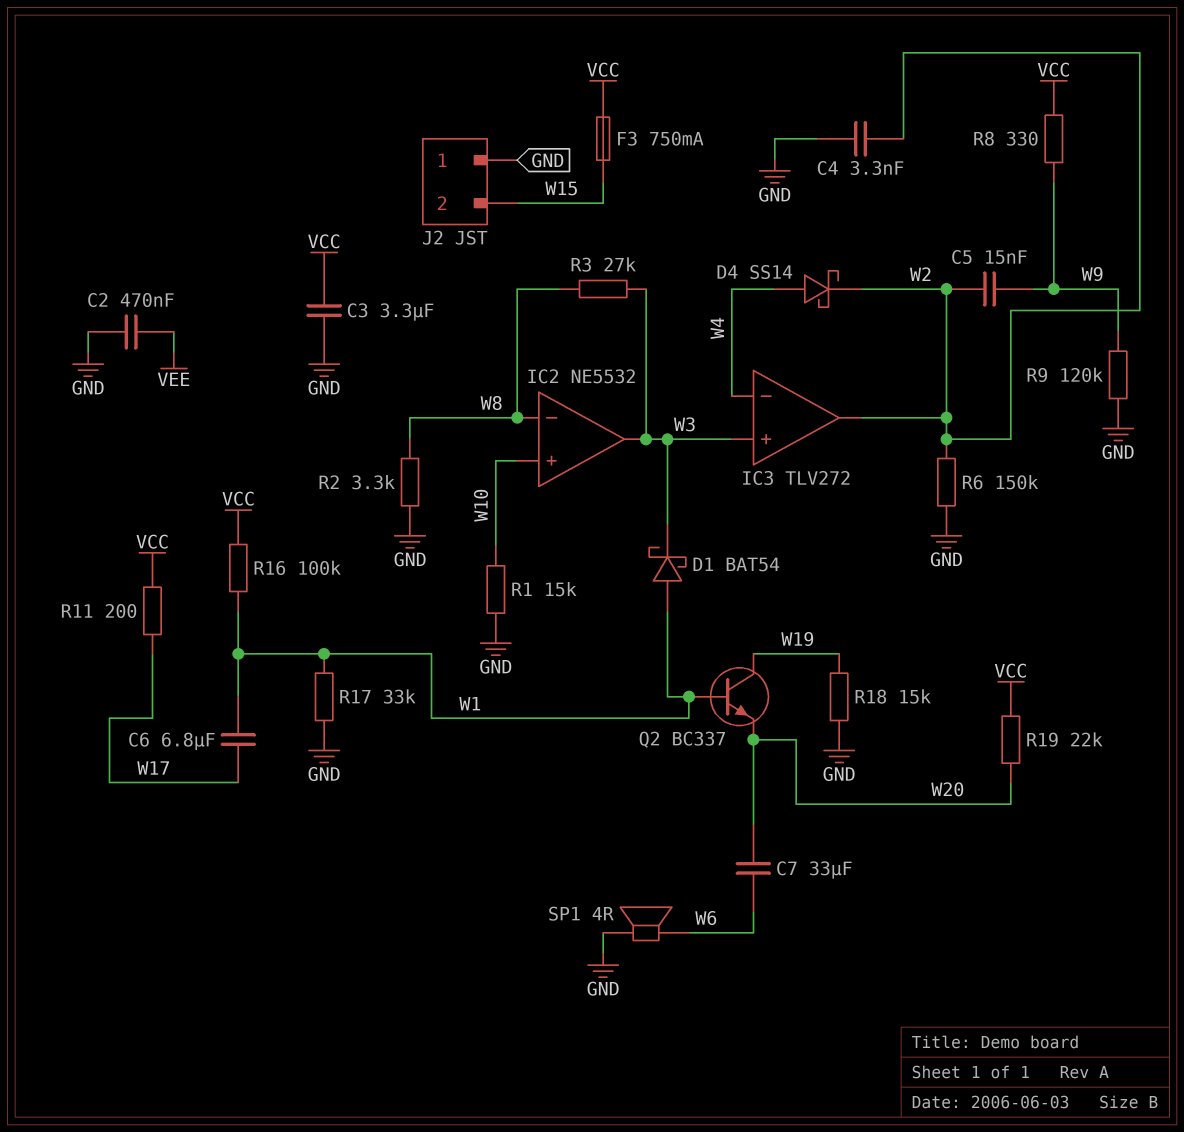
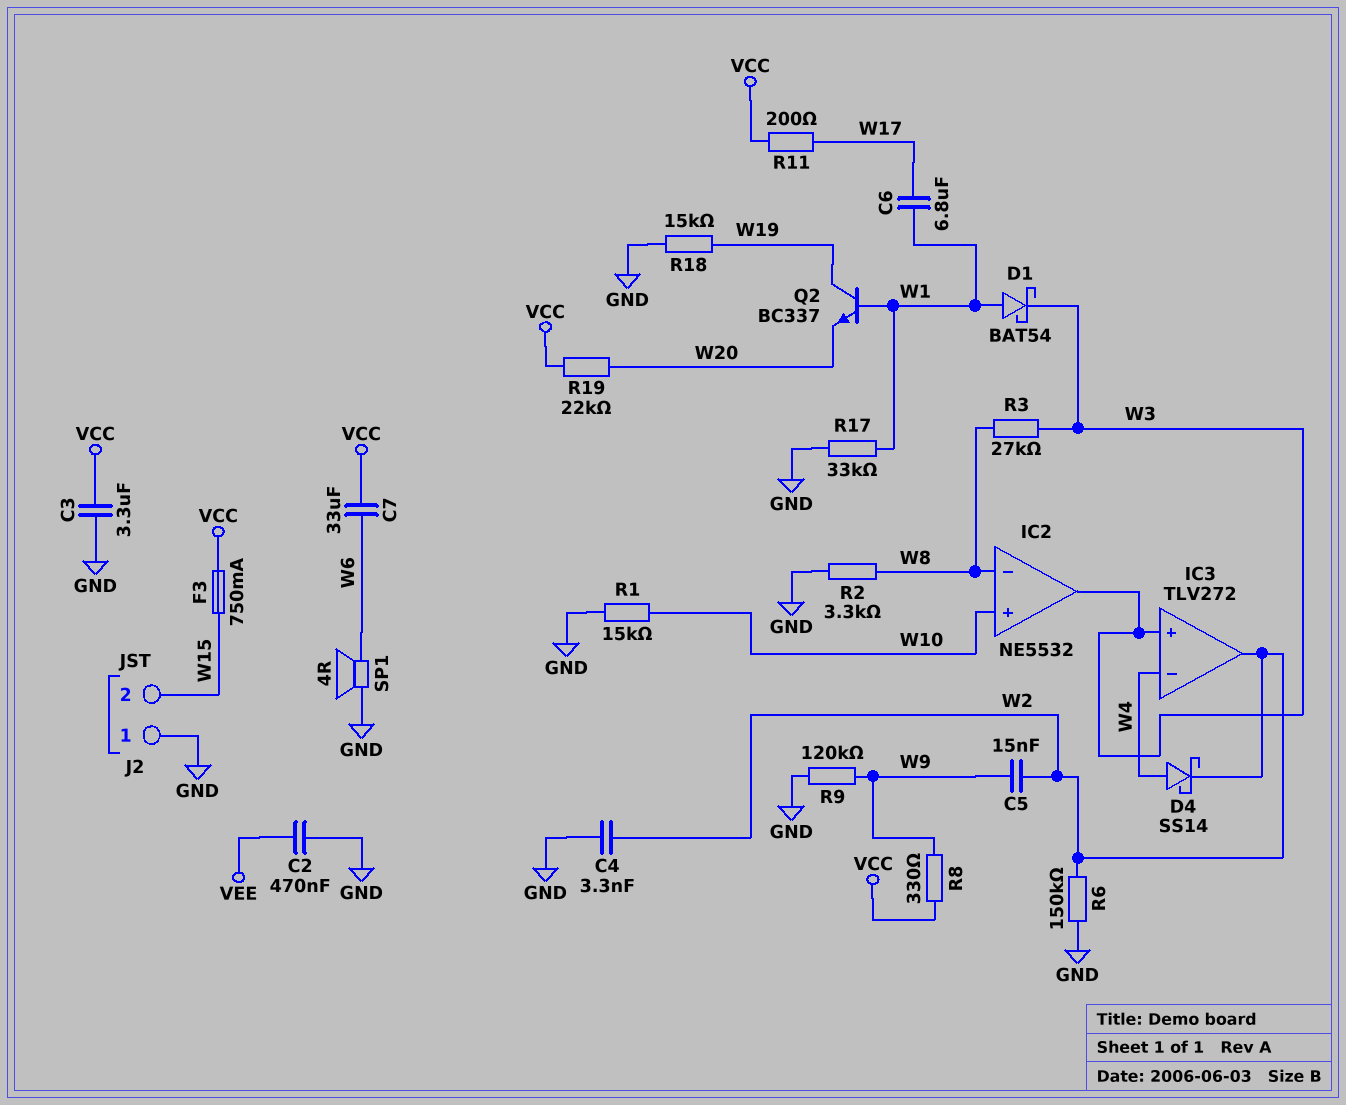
C7: 33uF (W6, W20) -> 33uF (VCC, W6)
R16: 100k (VCC, W1) -> none

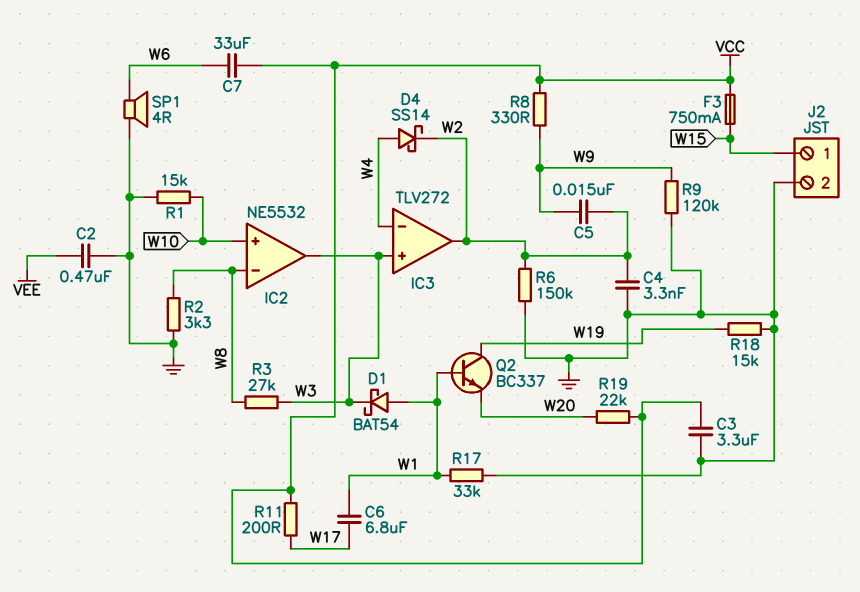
J2 pin 1: GND -> W15
J2 pin 2: W15 -> GND

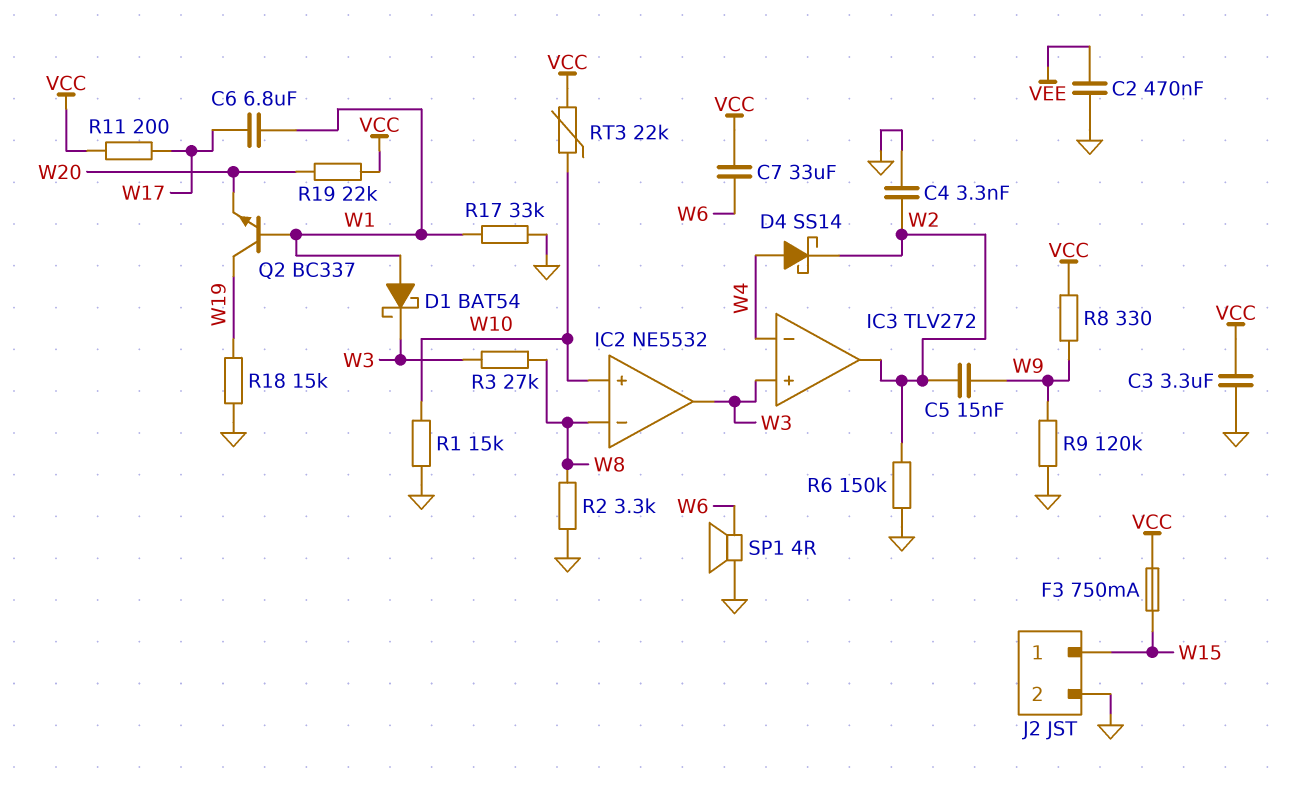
RT3: none -> 22k (VCC, W10)

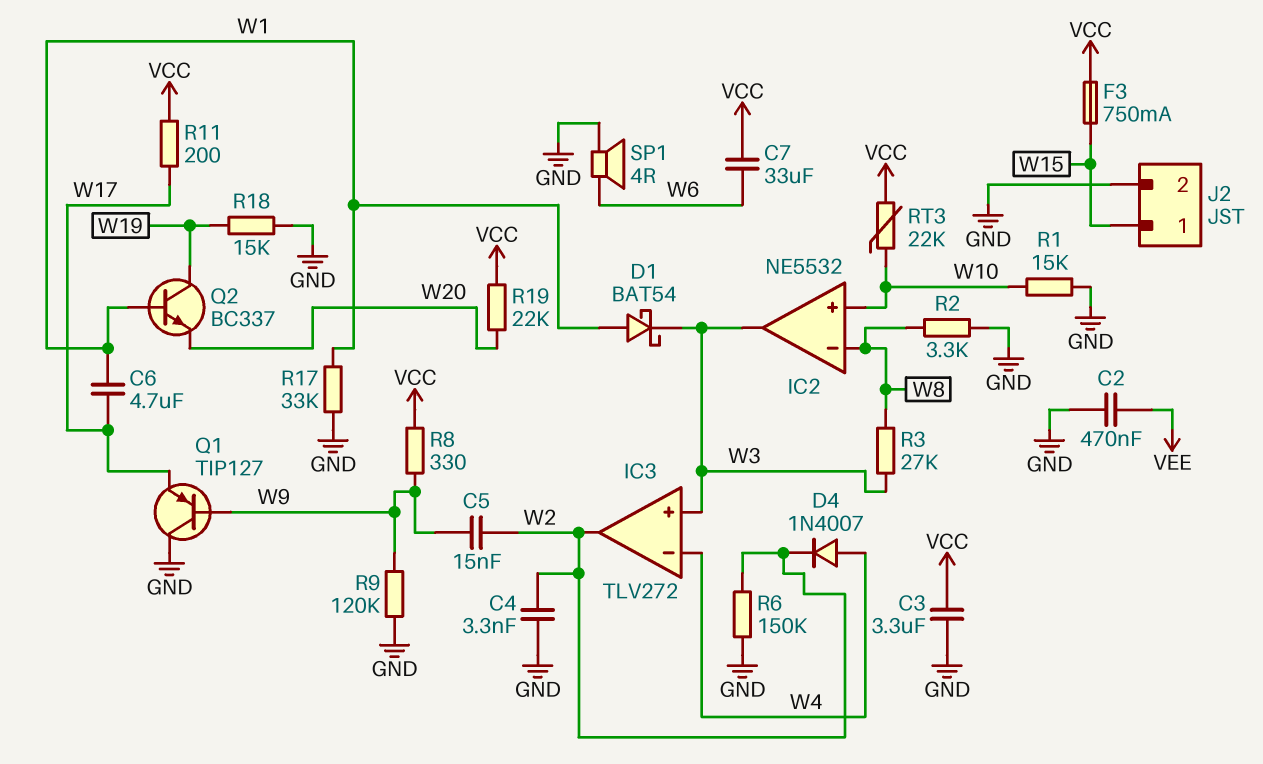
C6: 6.8uF (W1, W17) -> 4.7uF (W1, W17)
D4: schottky SS14 (A W4, K W2) -> diode 1N4007 (A W4, K W2)
Q1: none -> PNP TIP127 (B W9, C GND, E W17)

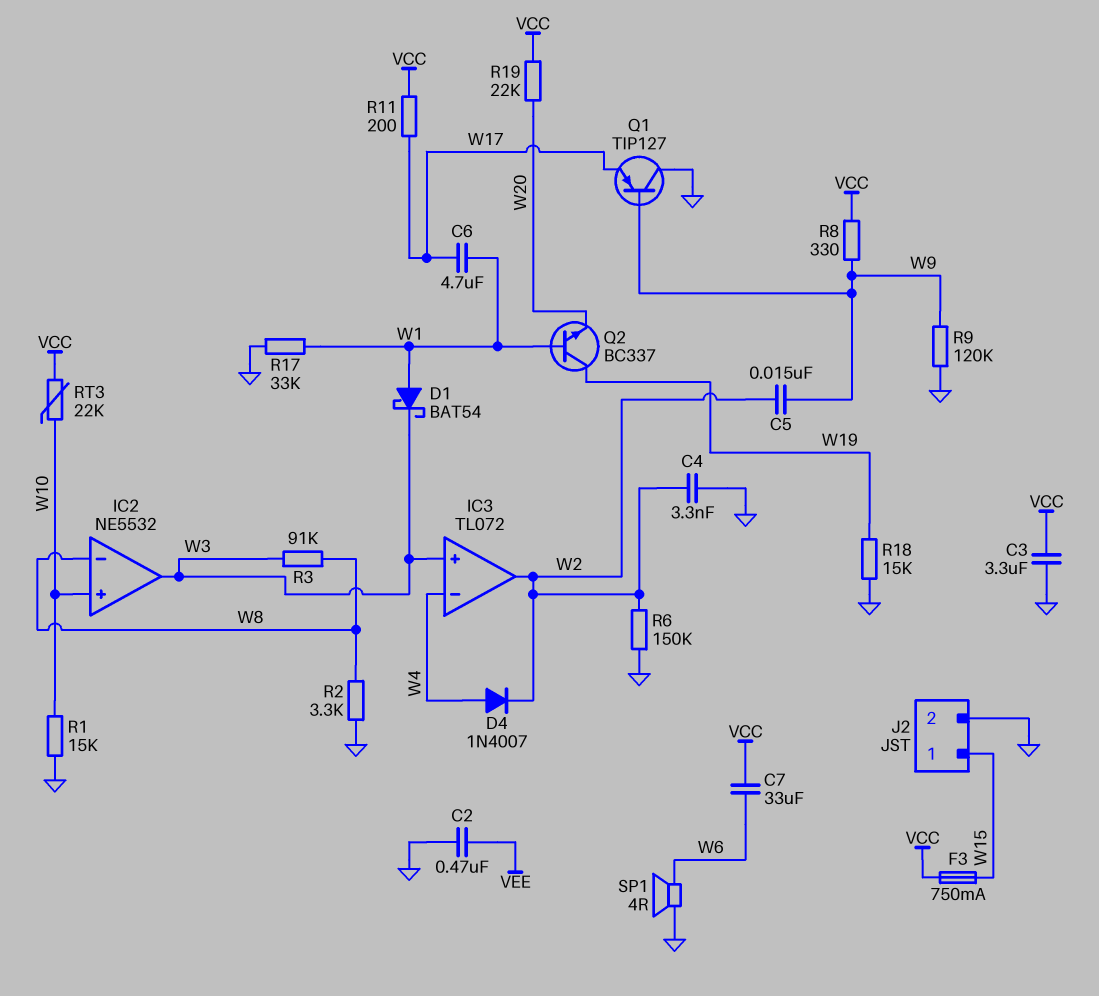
IC3: TLV272 -> TL072
R3: 27k (W3, W8) -> 91k (W3, W8)

